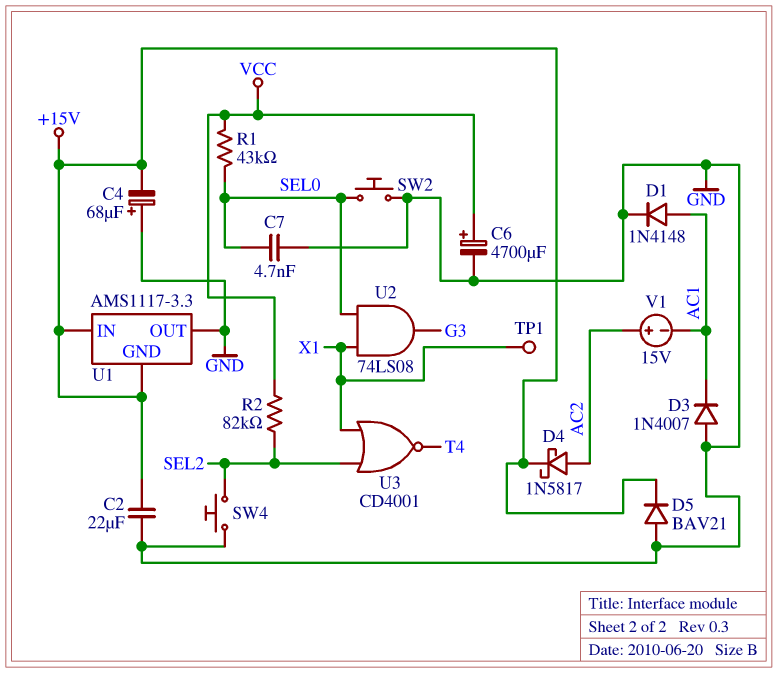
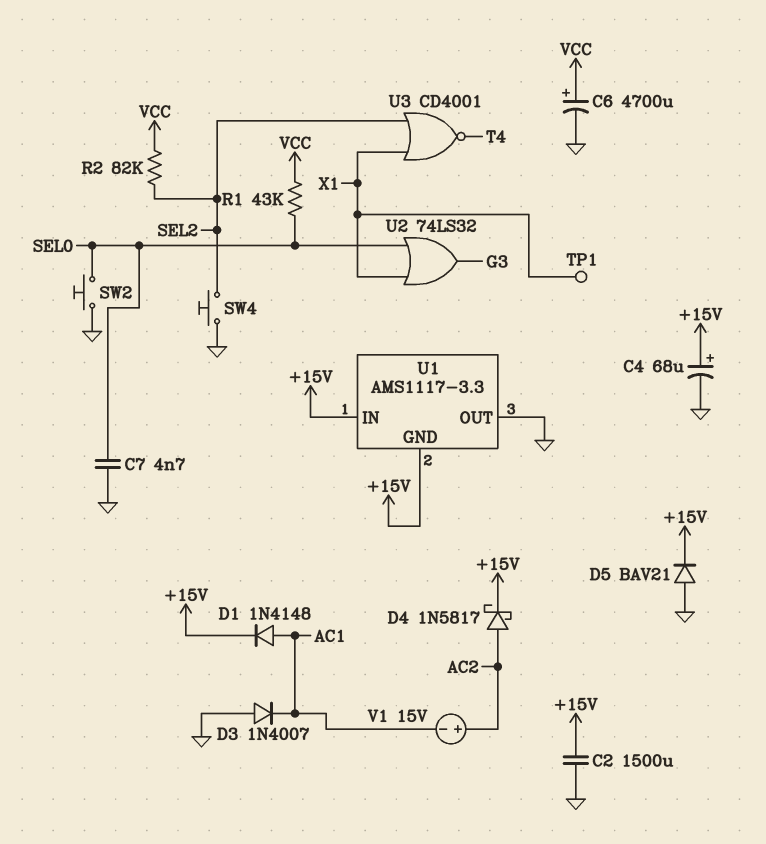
C2: 22uF (+15V, GND) -> 1500uF (+15V, GND)
C4: 68uF (plus GND, minus +15V) -> 68uF (plus +15V, minus GND)
D1: diode 1N4148 (A AC1, K GND) -> diode 1N4148 (A AC1, K +15V)
U2: AND 74LS08 (in SEL0, in X1, out G3) -> OR 74LS32 (in SEL0, in X1, out G3)

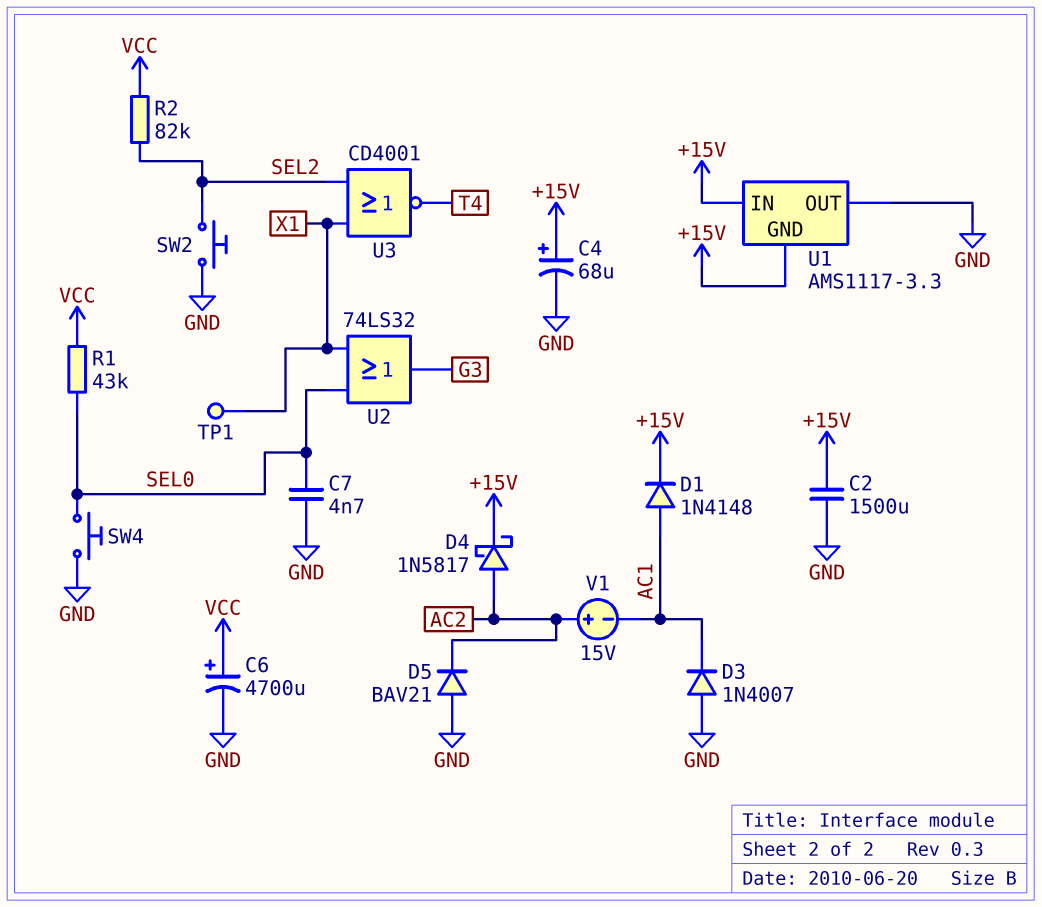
D5: diode BAV21 (A GND, K +15V) -> diode BAV21 (A GND, K AC2)
SW2: button (GND, SEL0) -> button (GND, SEL2)
SW4: button (GND, SEL2) -> button (GND, SEL0)

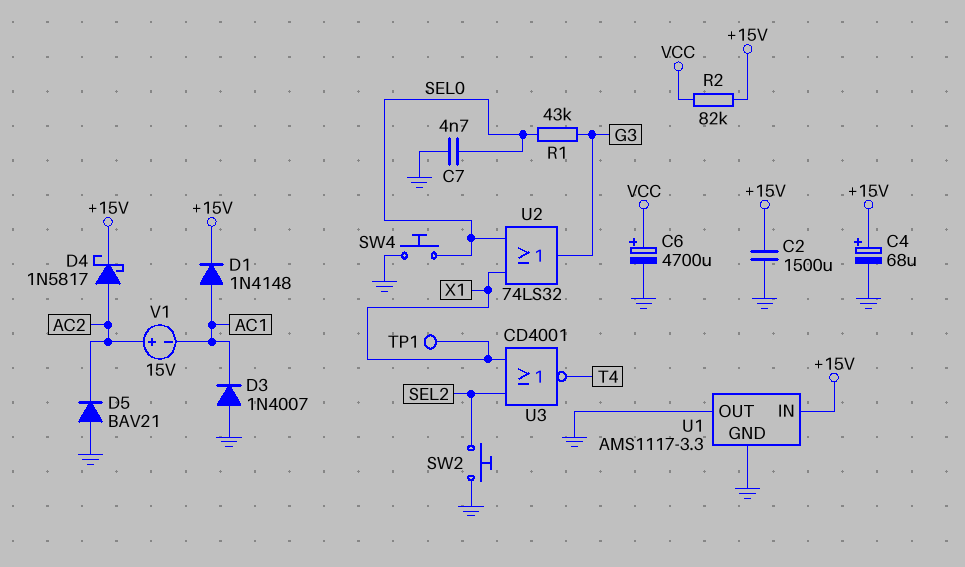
R1: 43k (SEL0, VCC) -> 43k (G3, SEL0)
R2: 82k (SEL2, VCC) -> 82k (+15V, VCC)
U1 pin GND: +15V -> GND

